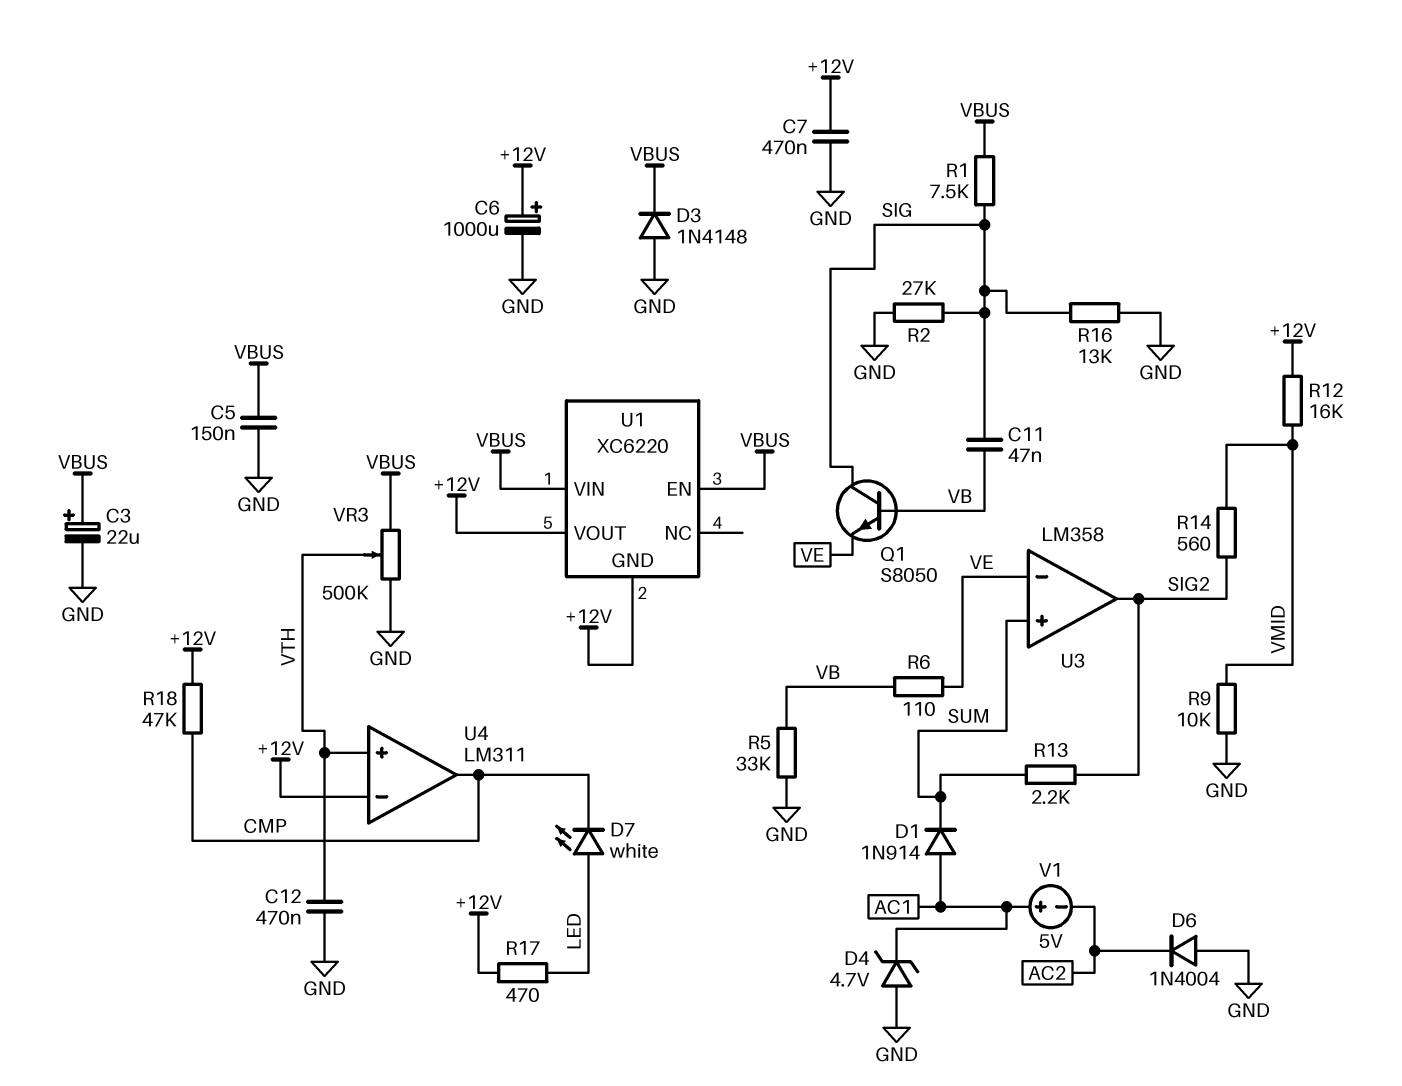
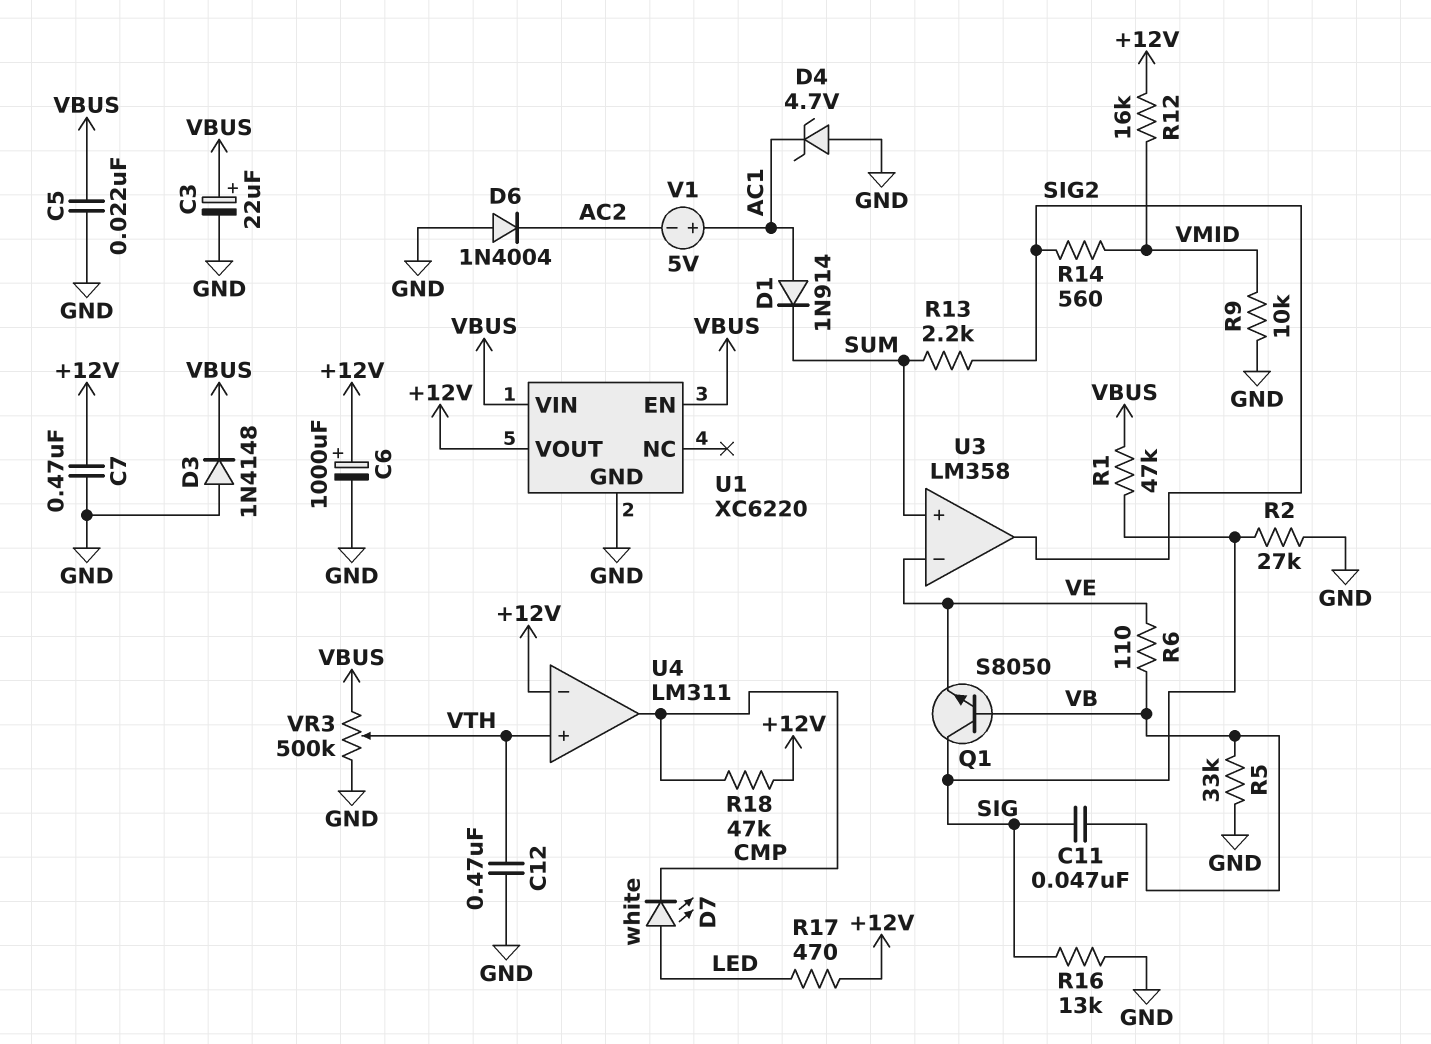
C5: 150nF (GND, VBUS) -> 22nF (GND, VBUS)
R1: 7.5k (SIG, VBUS) -> 47k (SIG, VBUS)
U1 pin GND: +12V -> GND

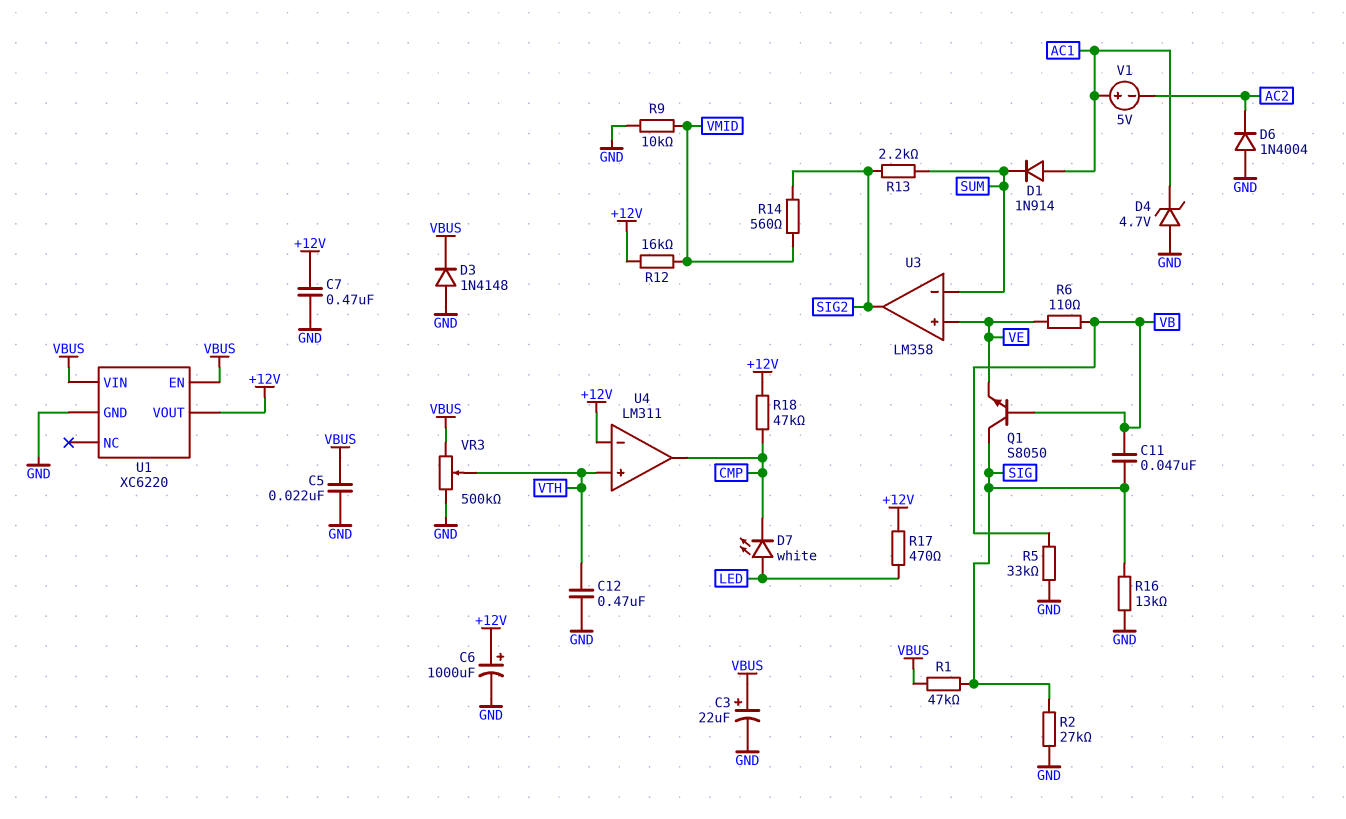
U3 pin in+: SUM -> VE
U3 pin in-: VE -> SUM

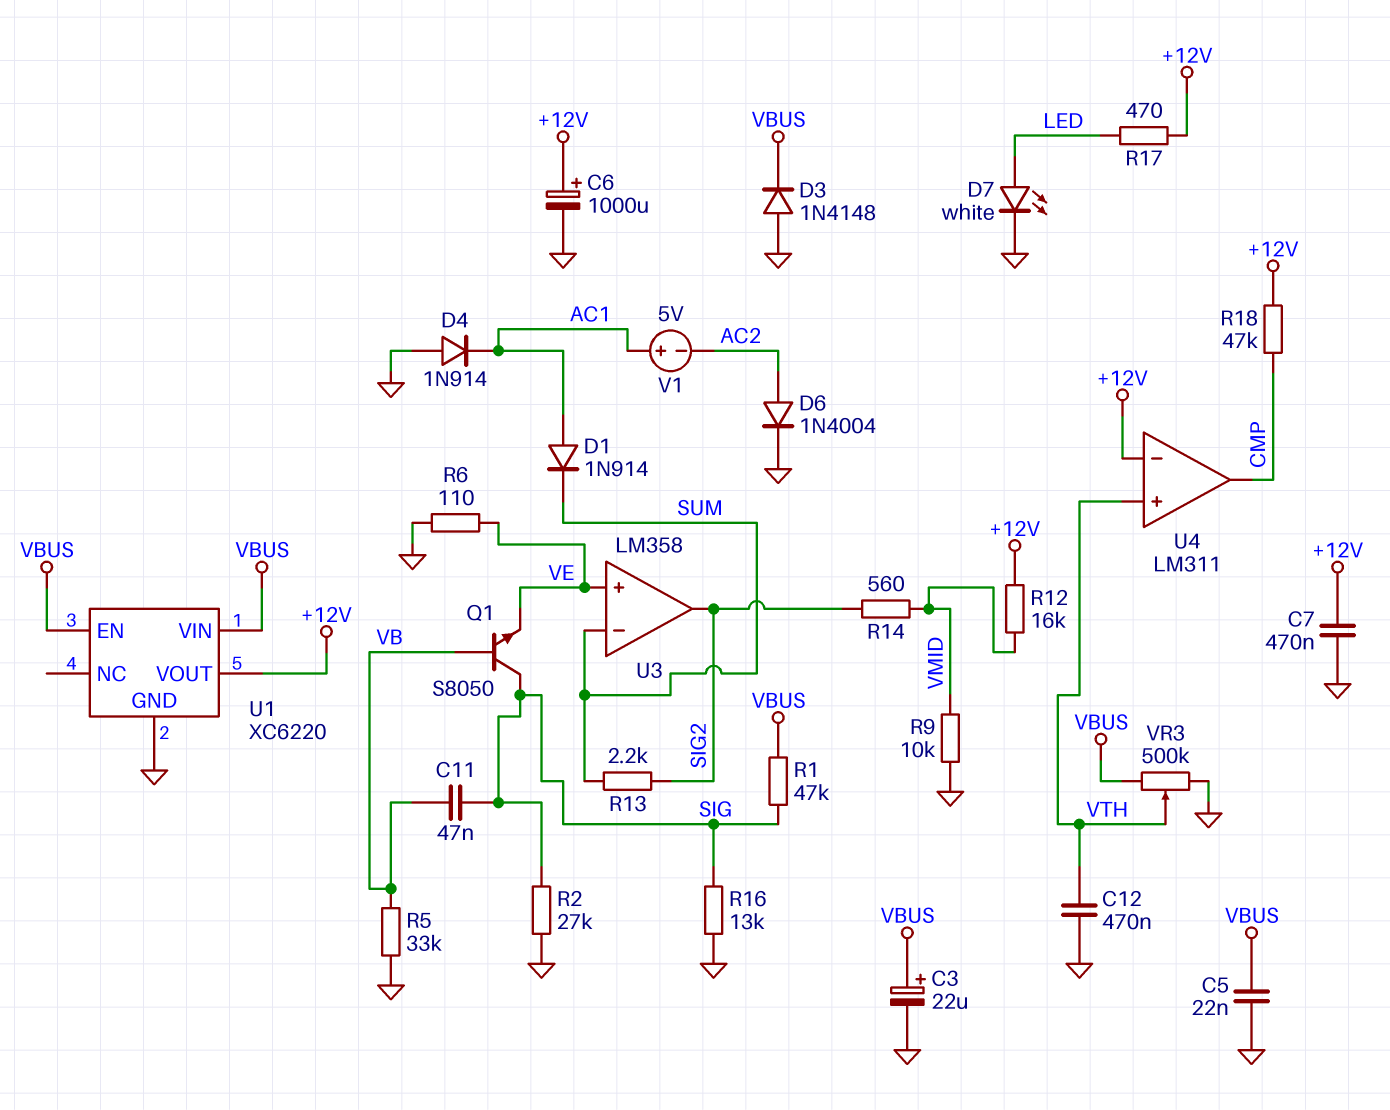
D4: zener 4.7V (A GND, K AC1) -> diode 1N914 (A GND, K AC1)
D6: diode 1N4004 (A GND, K AC2) -> diode 1N4004 (A AC2, K GND)
D7: LED white (A LED, K CMP) -> LED white (A LED, K GND)
R6: 110 (VB, VE) -> 110 (GND, VE)

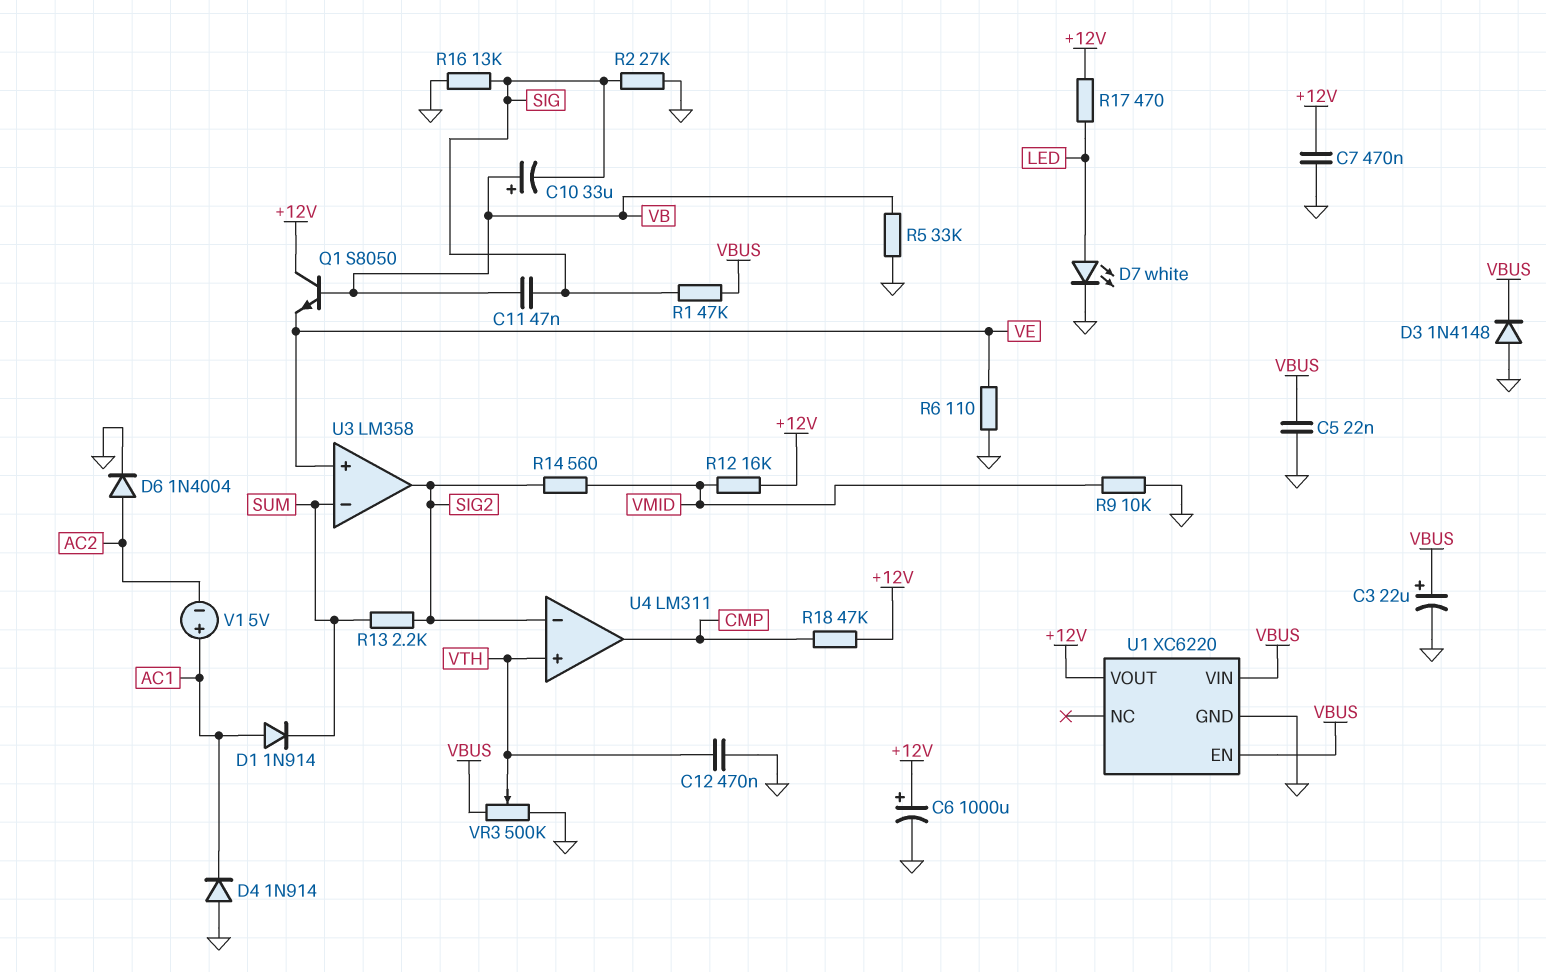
C10: none -> 33uF (plus VB, minus SIG)
Q1: NPN S8050 (B VB, C SIG, E VE) -> NPN S8050 (B VB, C +12V, E VE)
U4 pin in-: +12V -> SIG2

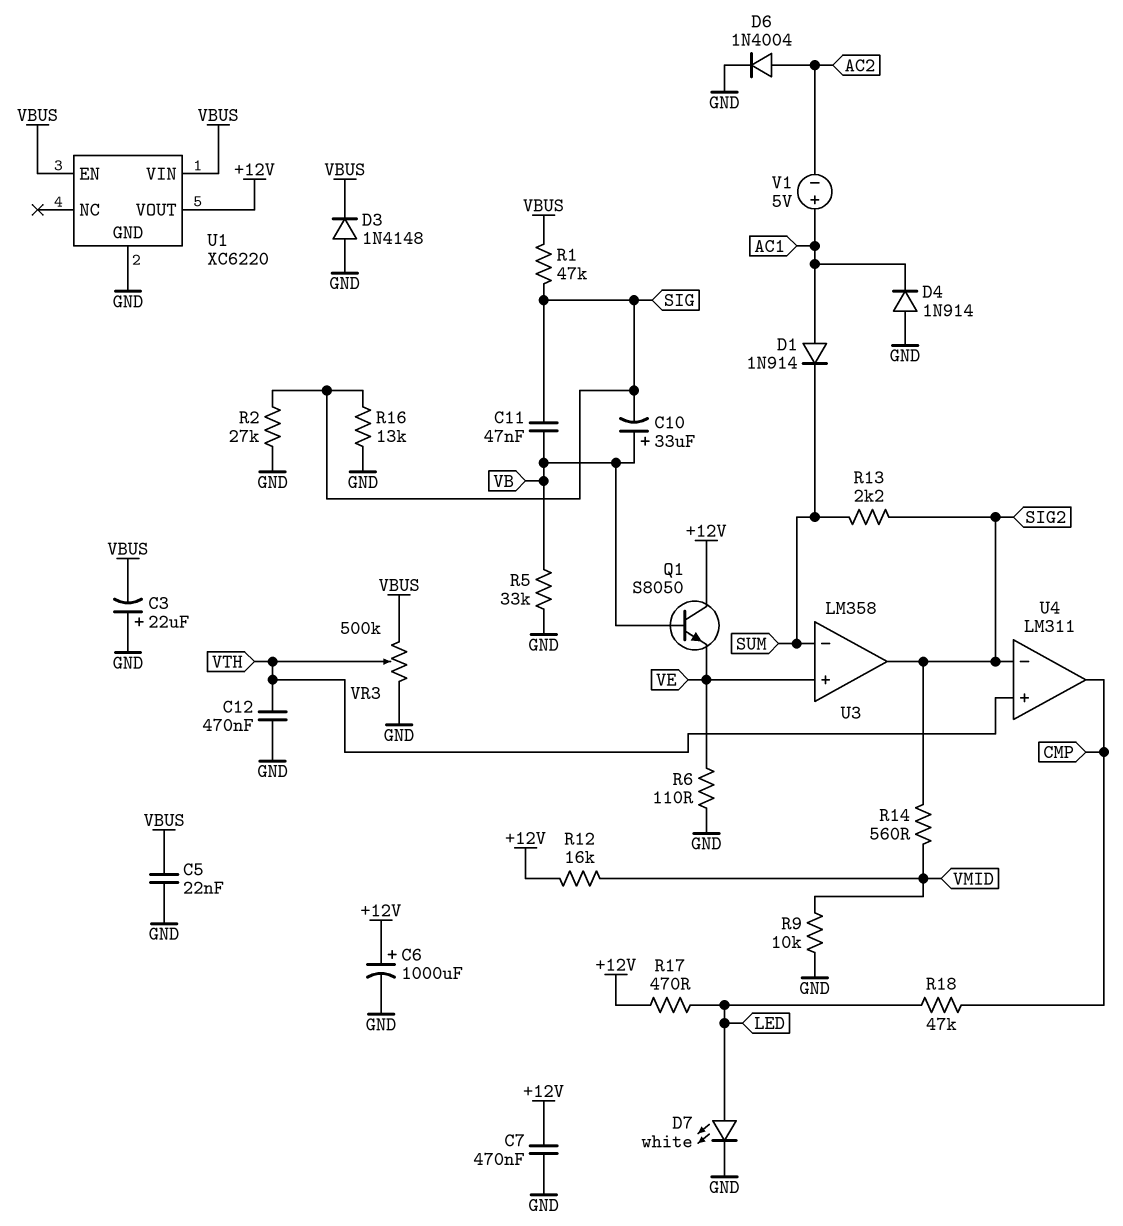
C3: 22uF (plus VBUS, minus GND) -> 22uF (plus GND, minus VBUS)
R18: 47k (+12V, CMP) -> 47k (CMP, LED)

